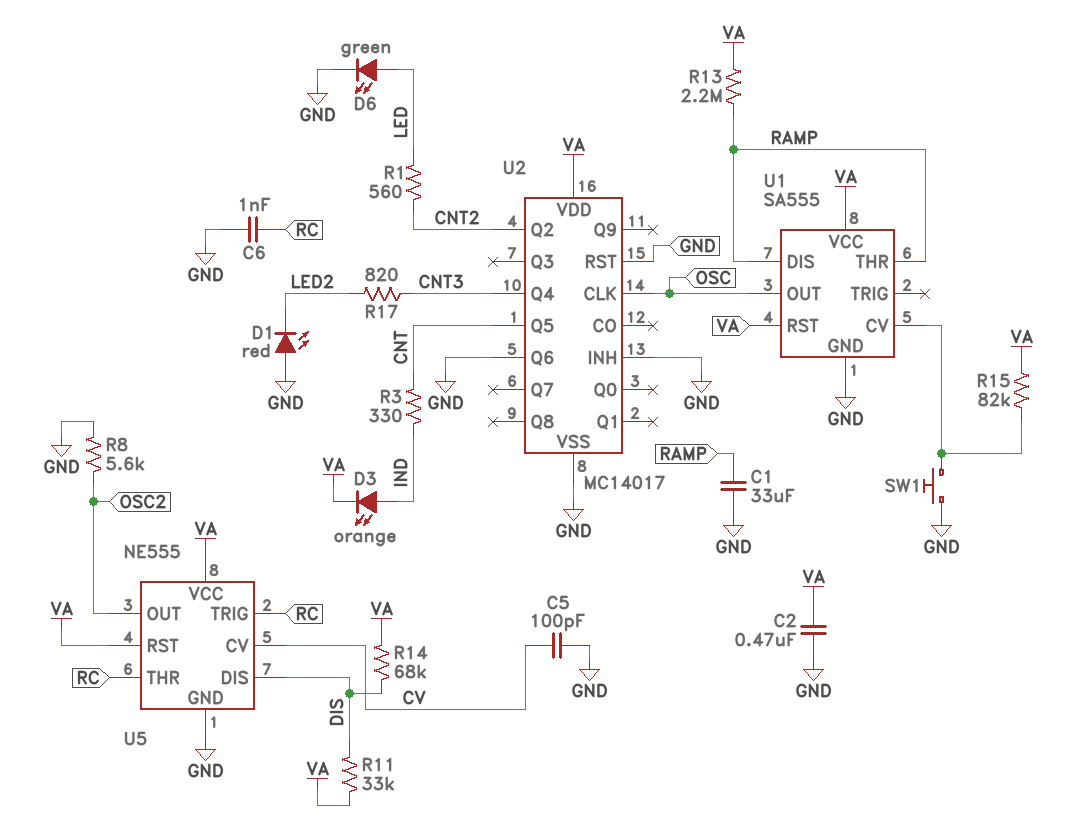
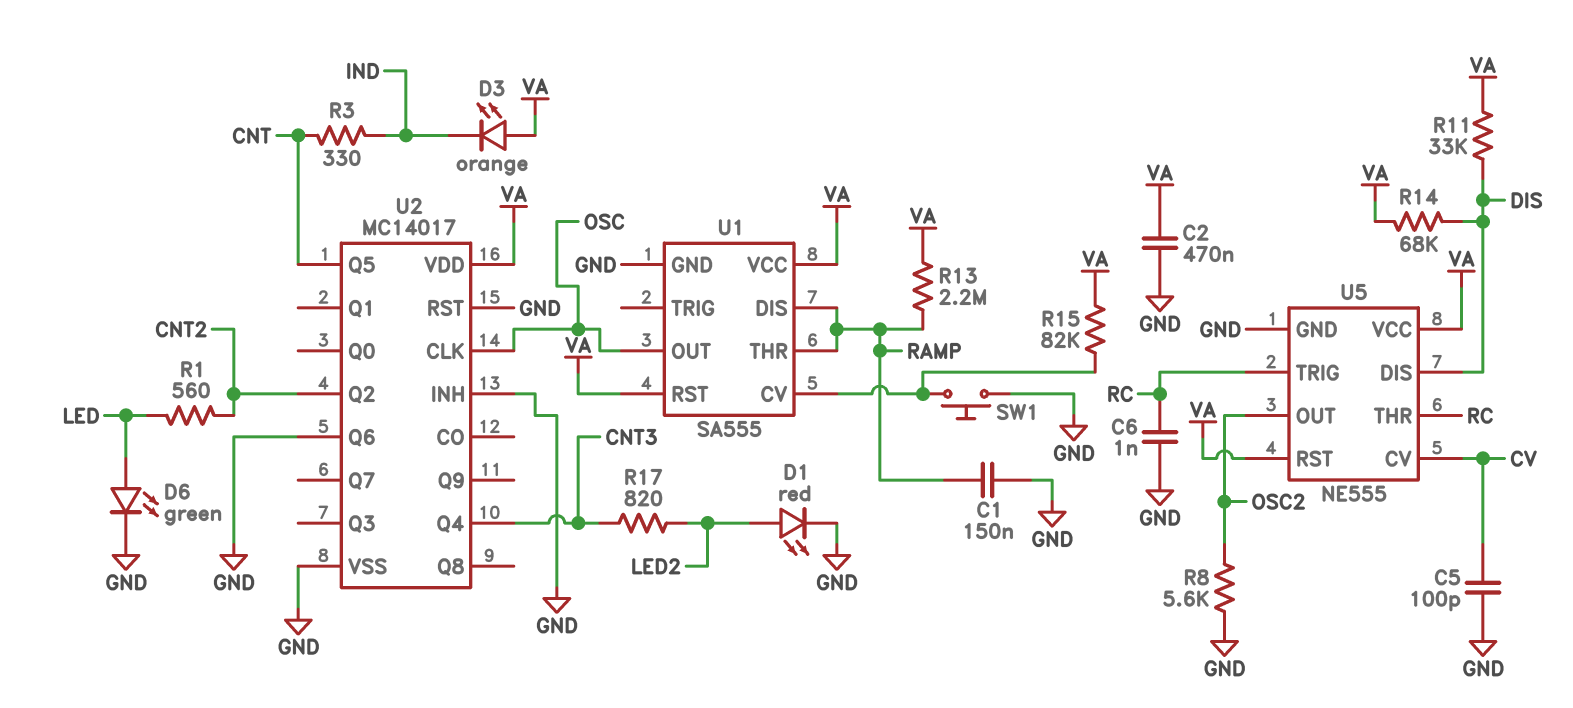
C1: 33uF (GND, RAMP) -> 150nF (GND, RAMP)
D1: LED red (A GND, K LED2) -> LED red (A LED2, K GND)
D3: LED orange (A IND, K VA) -> LED orange (A VA, K IND)

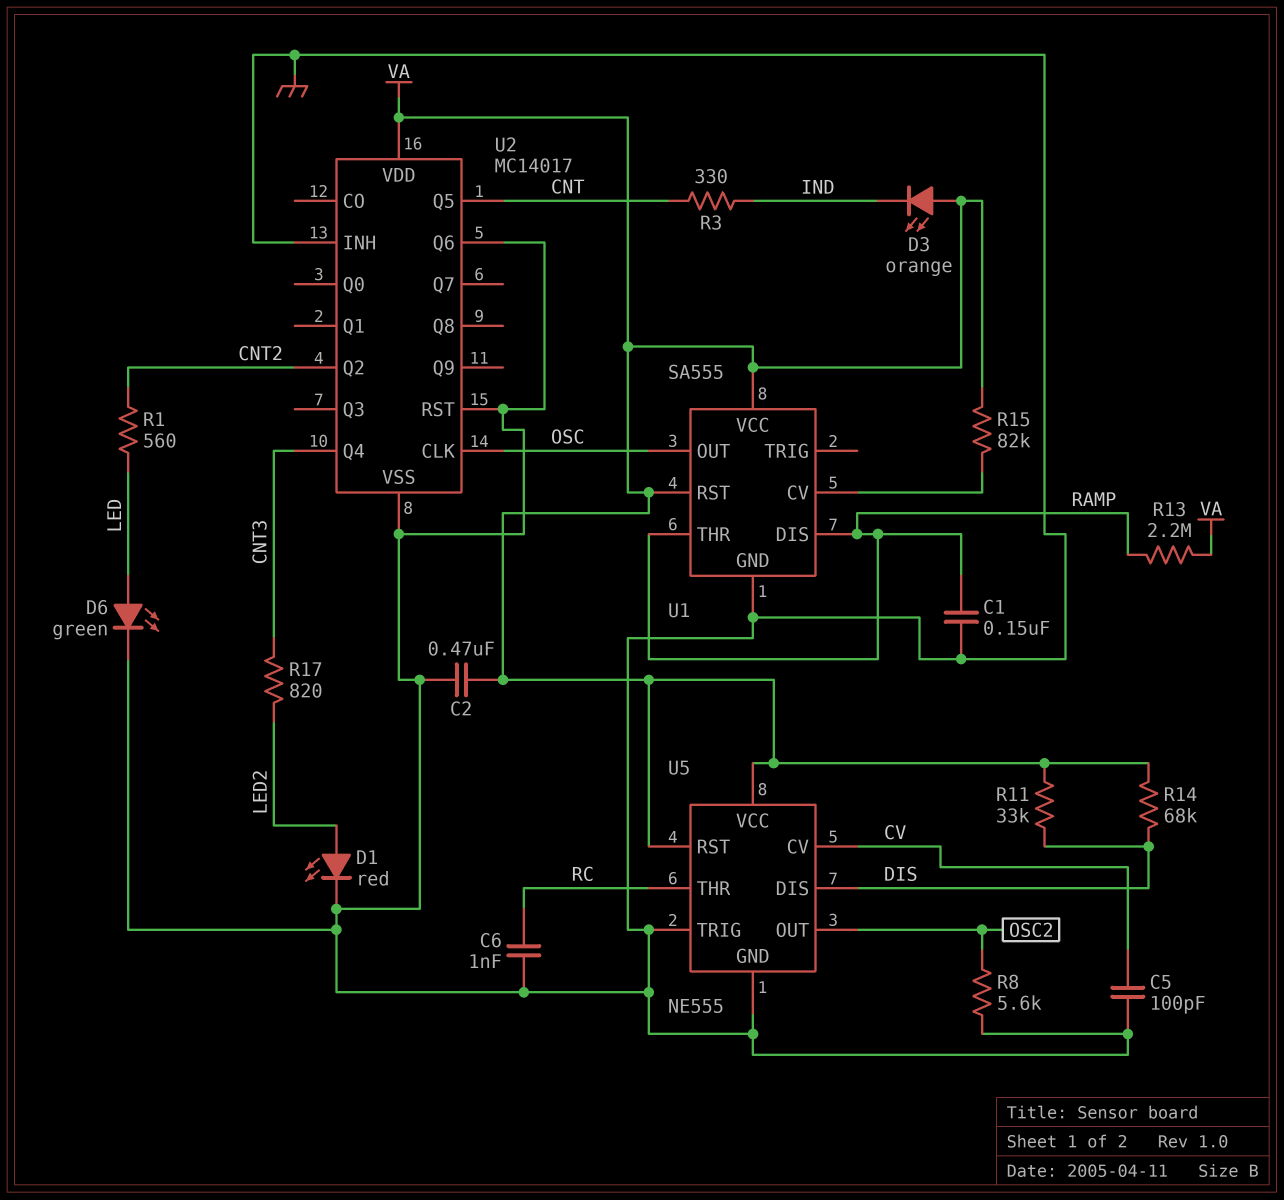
SW1: button (GND, U1/CV) -> none
U5 pin TRIG: RC -> GND

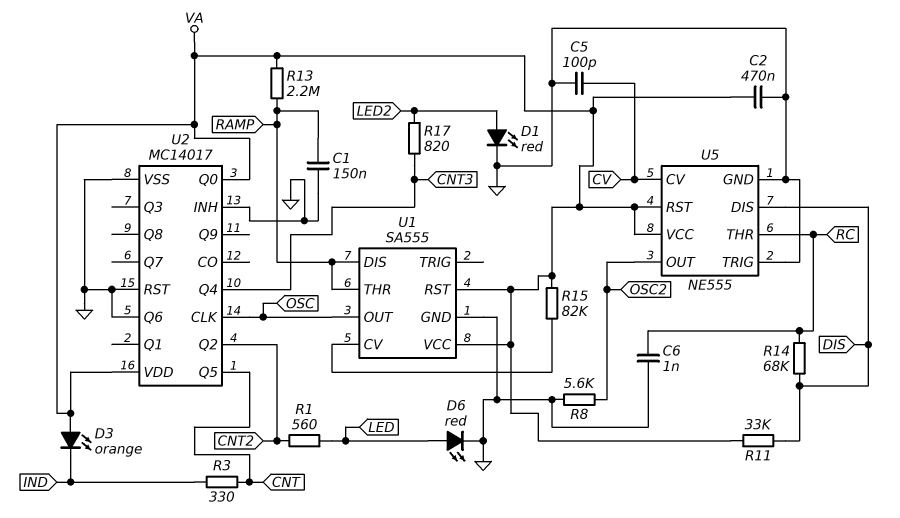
D6: LED green (A LED, K GND) -> LED red (A LED, K GND)
R14: 68k (DIS, VA) -> 68k (DIS, RC)
U2 pin Q0: none -> VA

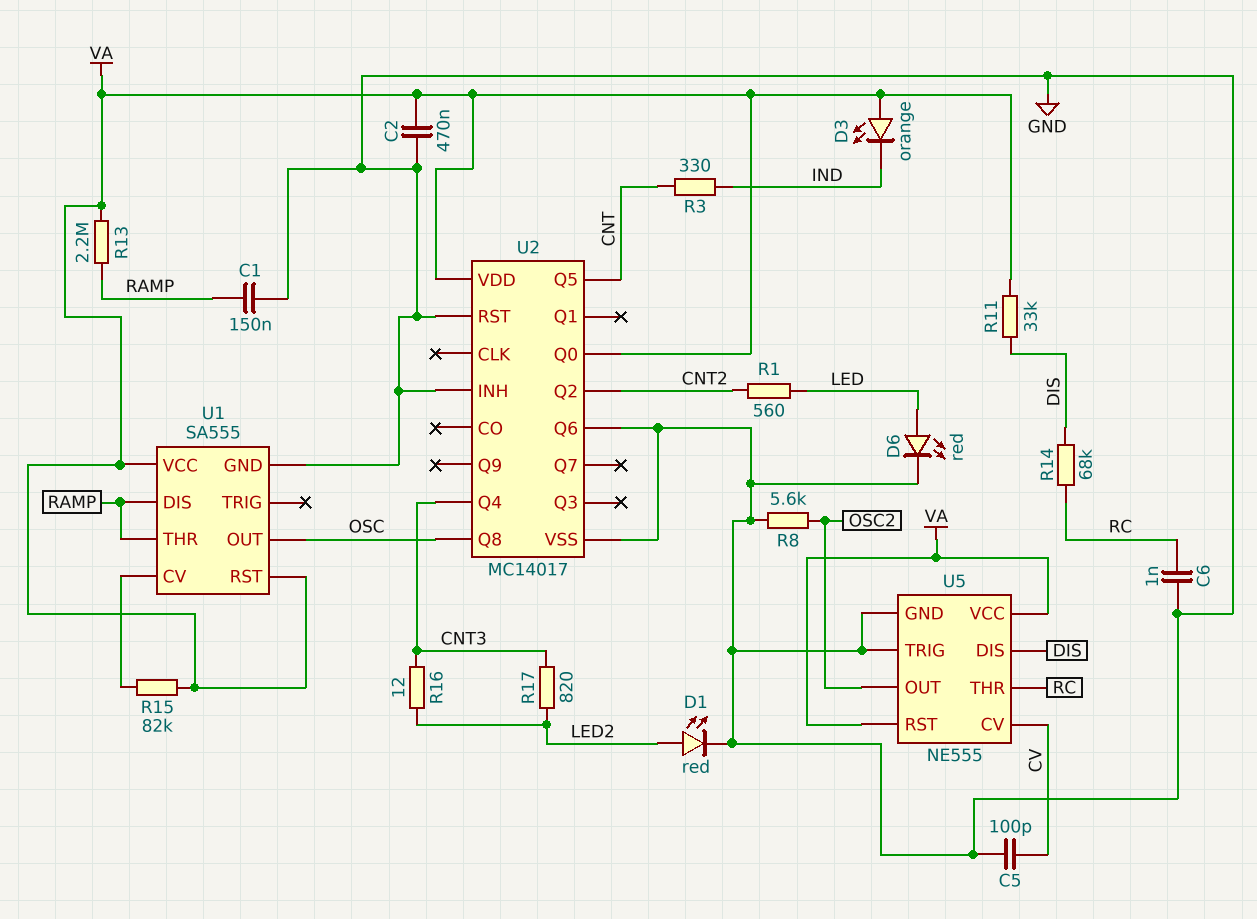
R16: none -> 12 (CNT3, LED2)
U2 pin CLK: OSC -> none
U2 pin Q8: none -> OSC

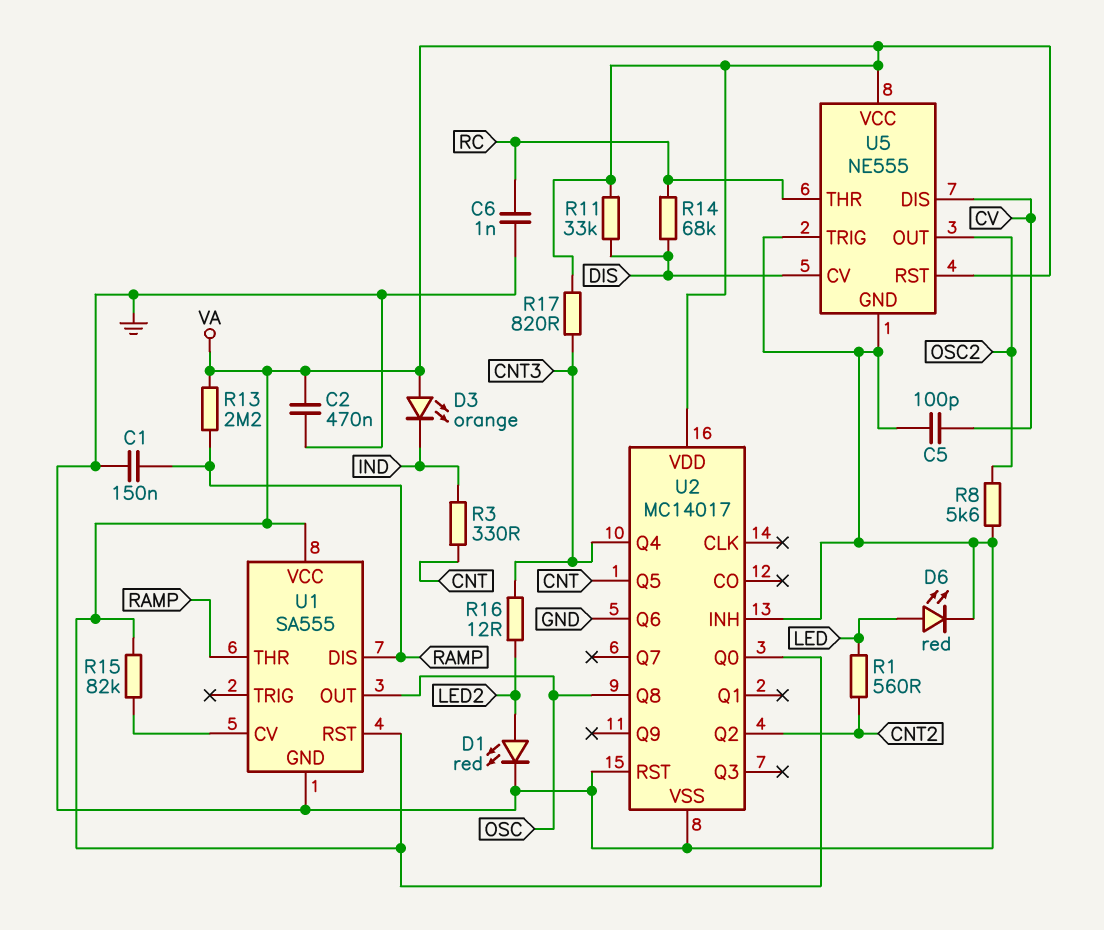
R17: 820 (CNT3, LED2) -> 820 (CNT3, VA)
U5 pin CV: CV -> DIS
U5 pin DIS: DIS -> CV

